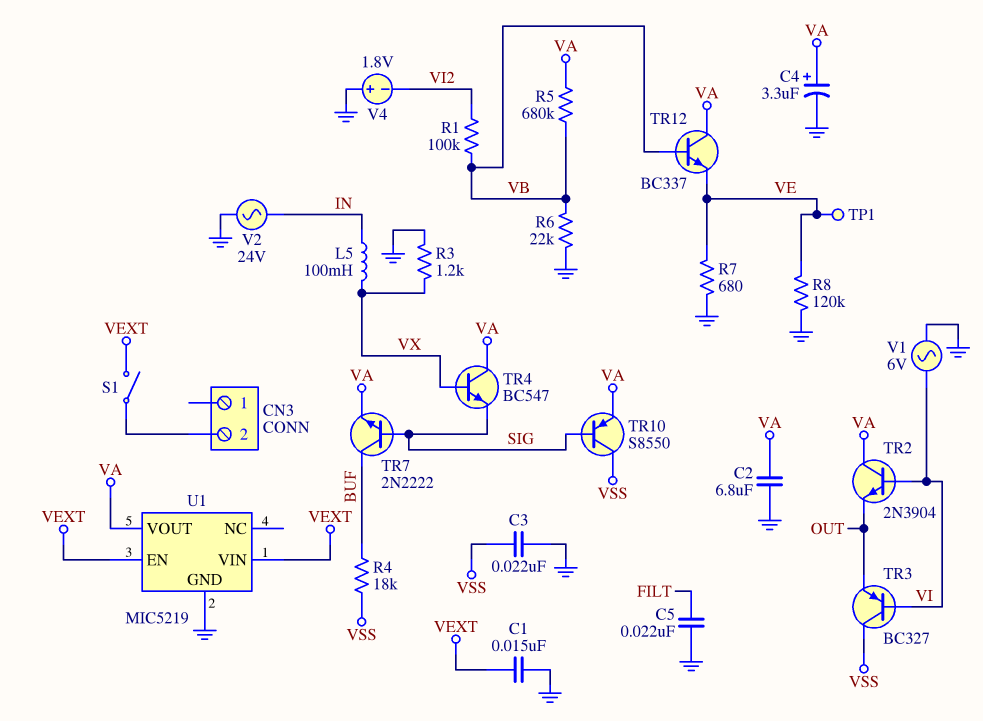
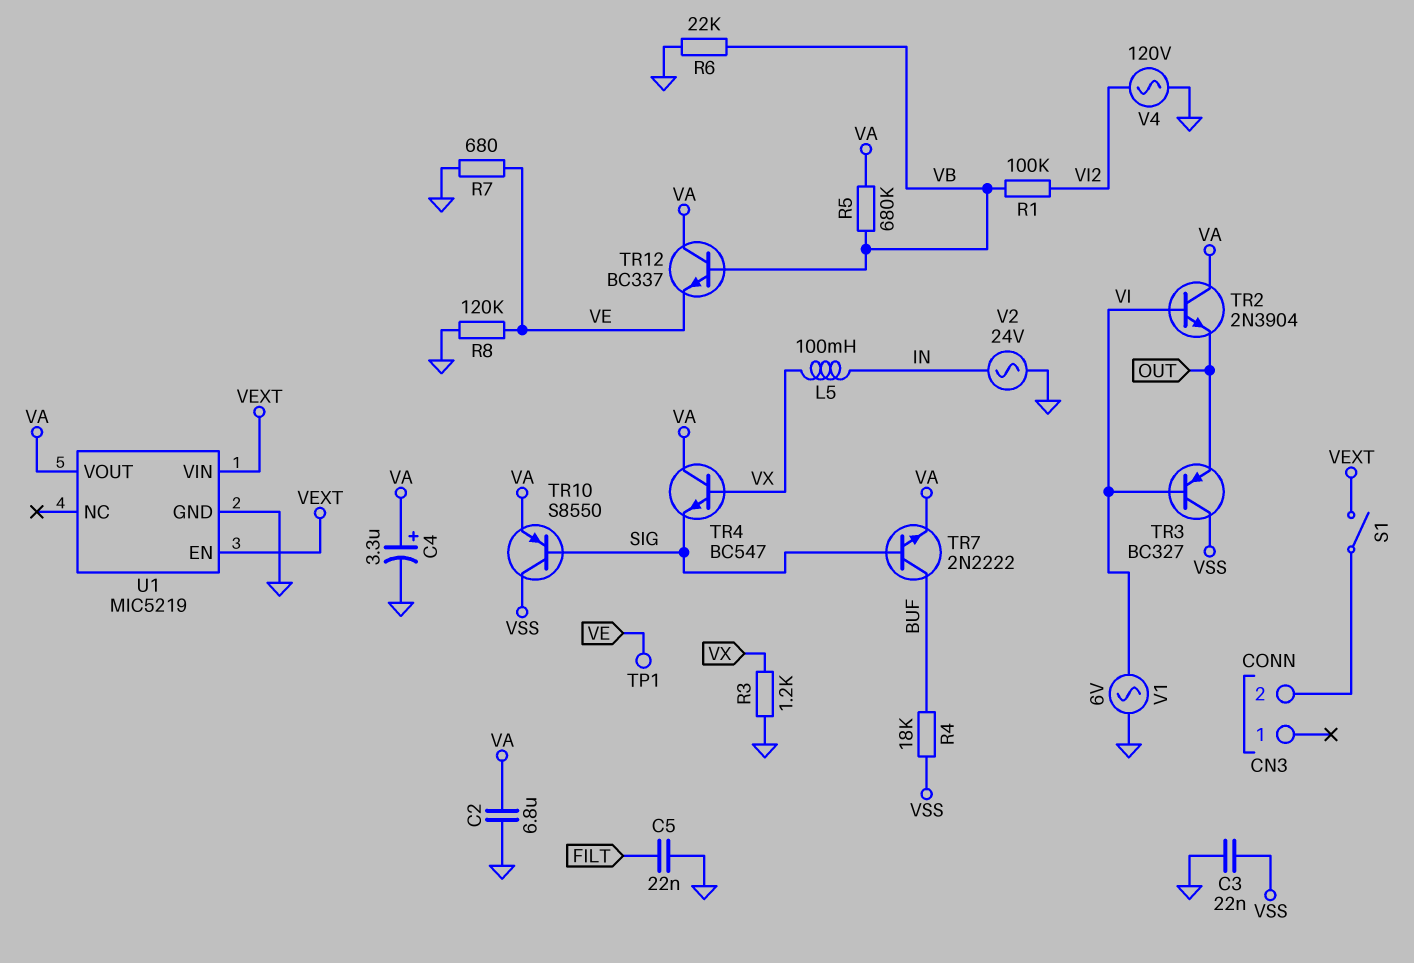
C1: 15nF (GND, VEXT) -> none
V4: 1.8V (plus GND, minus VI2) -> AC 120V (GND, VI2)

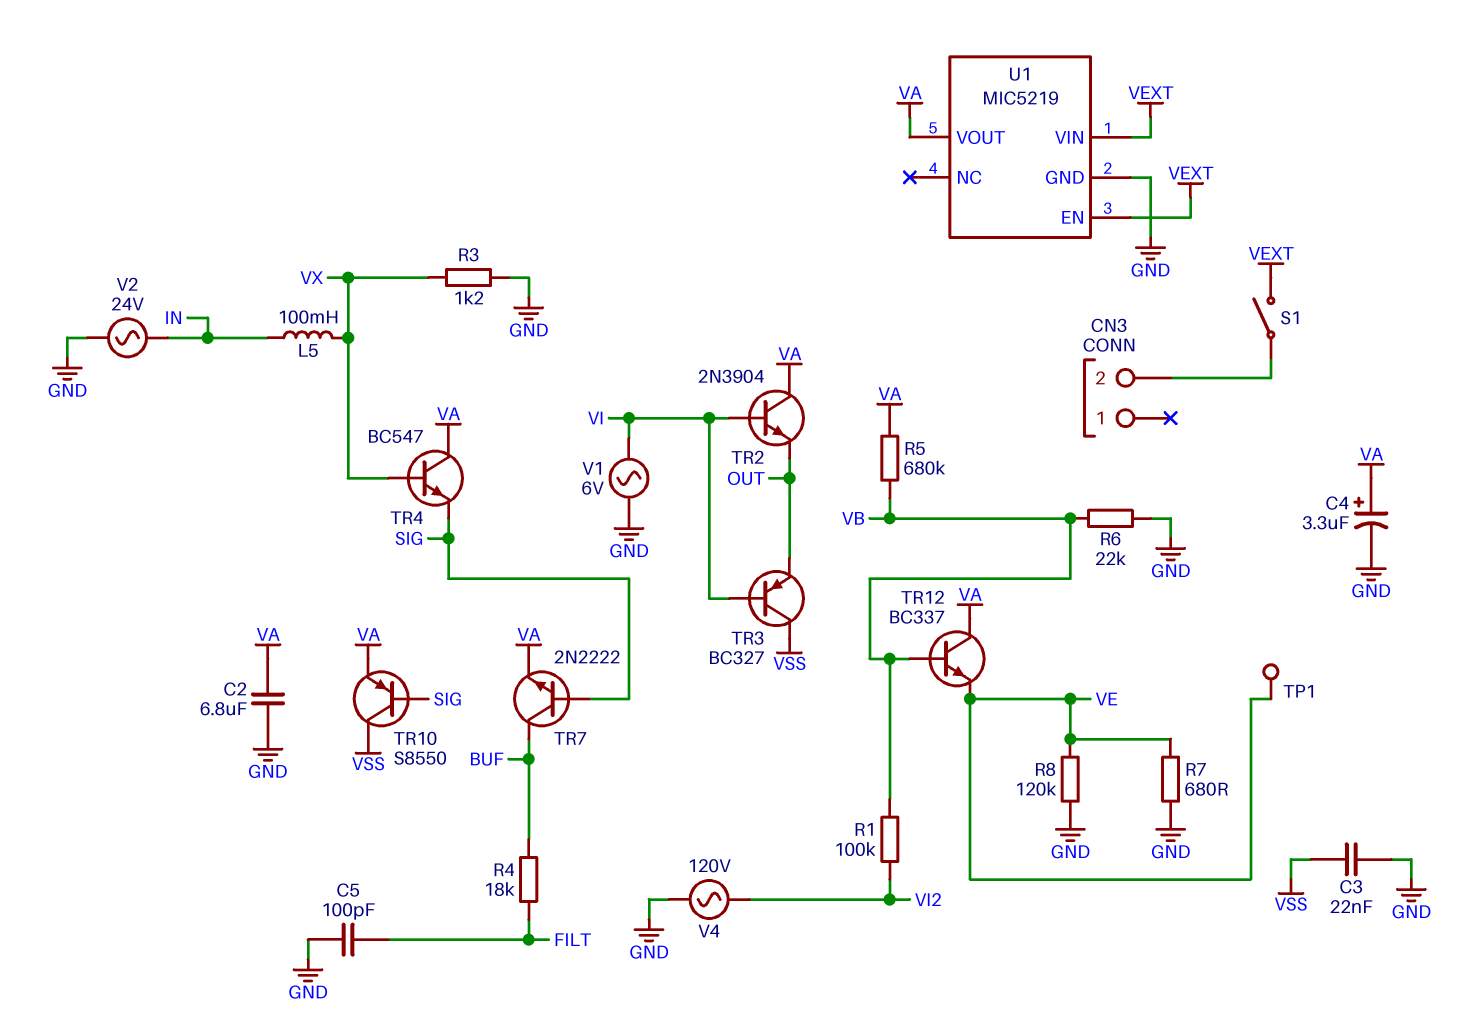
C5: 22nF (FILT, GND) -> 100pF (FILT, GND)
R4: 18k (BUF, VSS) -> 18k (BUF, FILT)

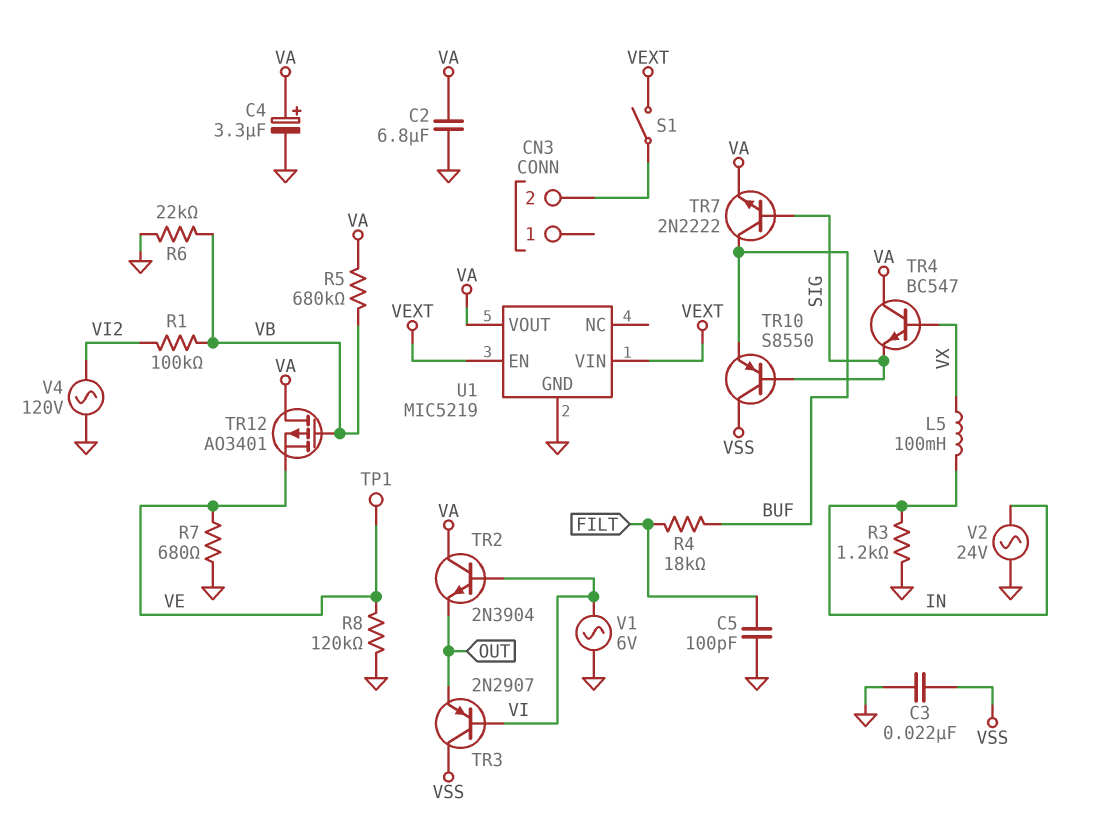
R3: 1.2k (GND, VX) -> 1.2k (GND, IN)
TR3: PNP BC327 (B VI, C VSS, E OUT) -> PNP 2N2907 (B VI, C VSS, E OUT)
TR10: PNP S8550 (B SIG, C VSS, E VA) -> PNP S8550 (B SIG, C VSS, E BUF)
TR12: NPN BC337 (B VB, C VA, E VE) -> PMOS AO3401 (G VB, D VA, S VE)

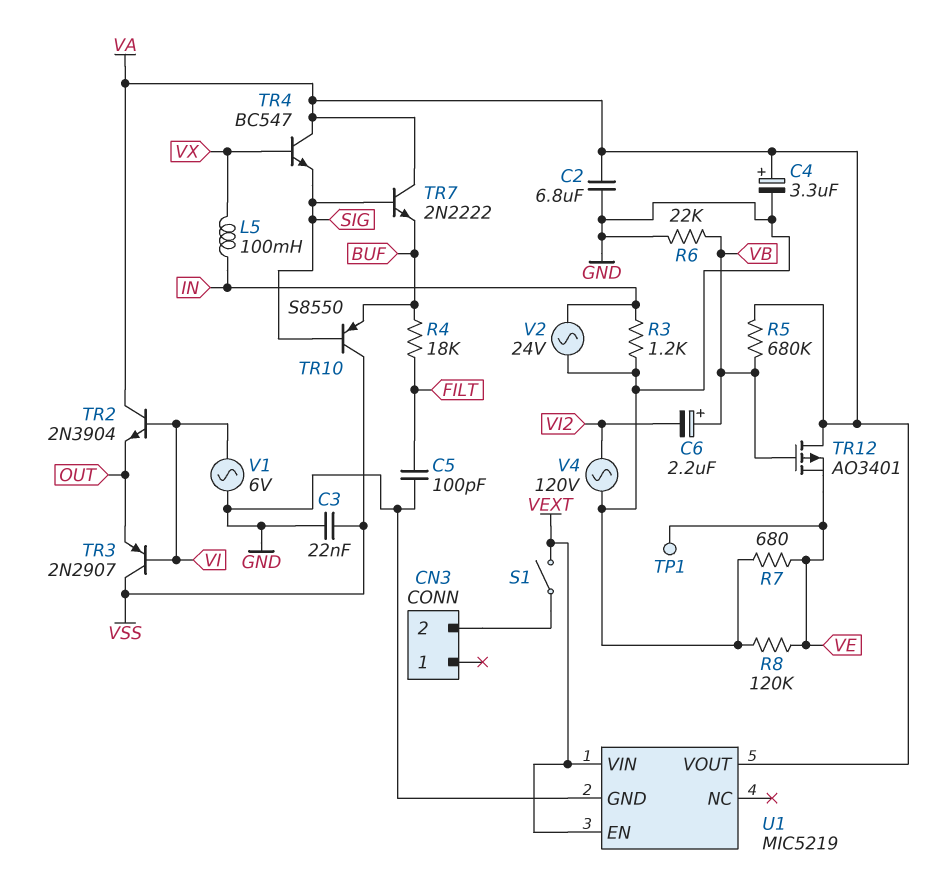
C6: none -> 2.2uF (plus VB, minus VI2)
R1: 100k (VB, VI2) -> none
TR7: NPN 2N2222 (B SIG, C BUF, E VA) -> NPN 2N2222 (B SIG, C VA, E BUF)

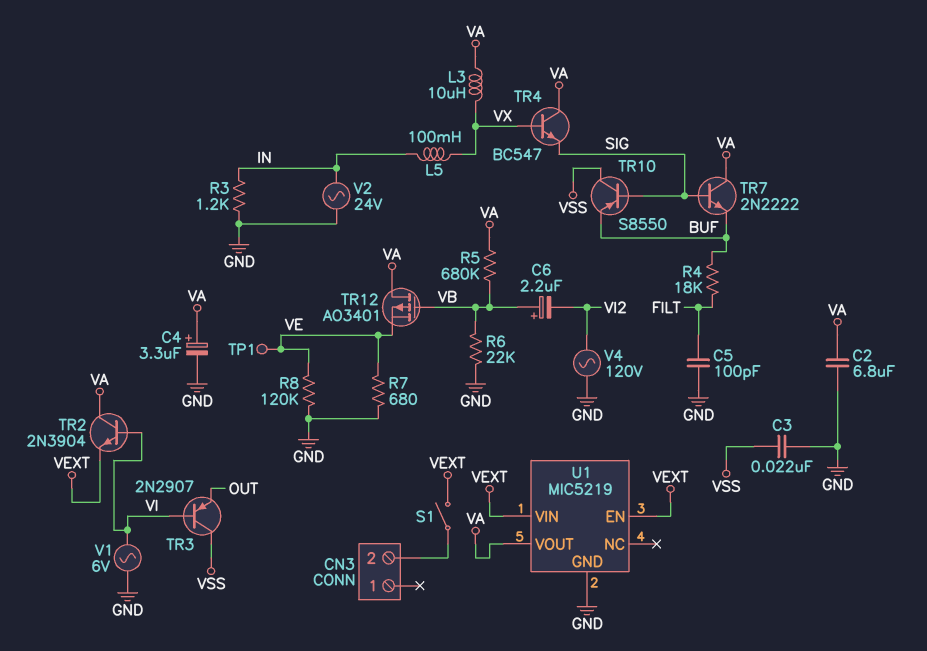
L3: none -> 10uH (VA, VX)
TR2: NPN 2N3904 (B VI, C VA, E OUT) -> NPN 2N3904 (B VI, C VA, E VEXT)

